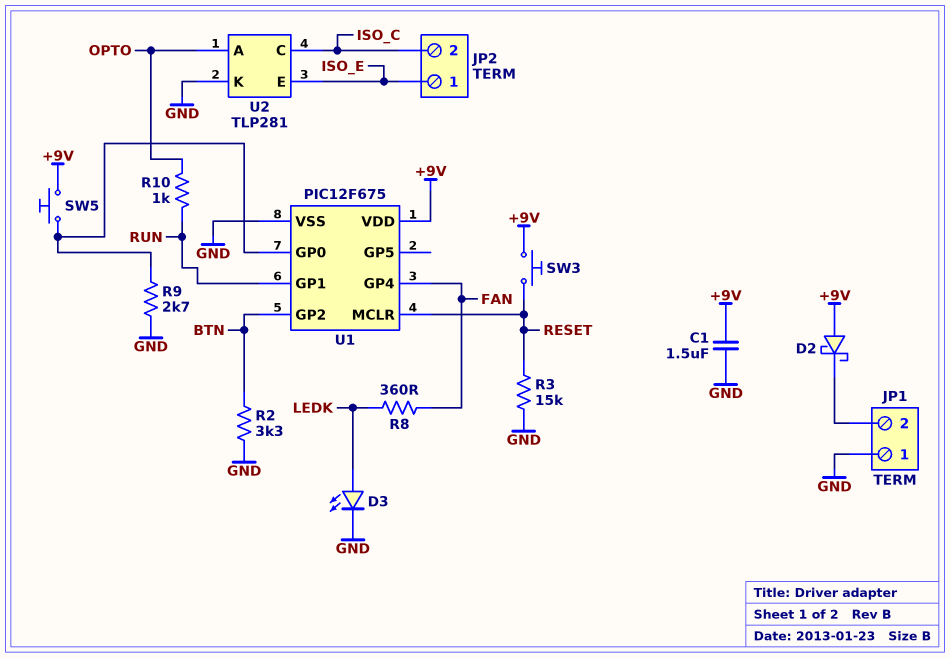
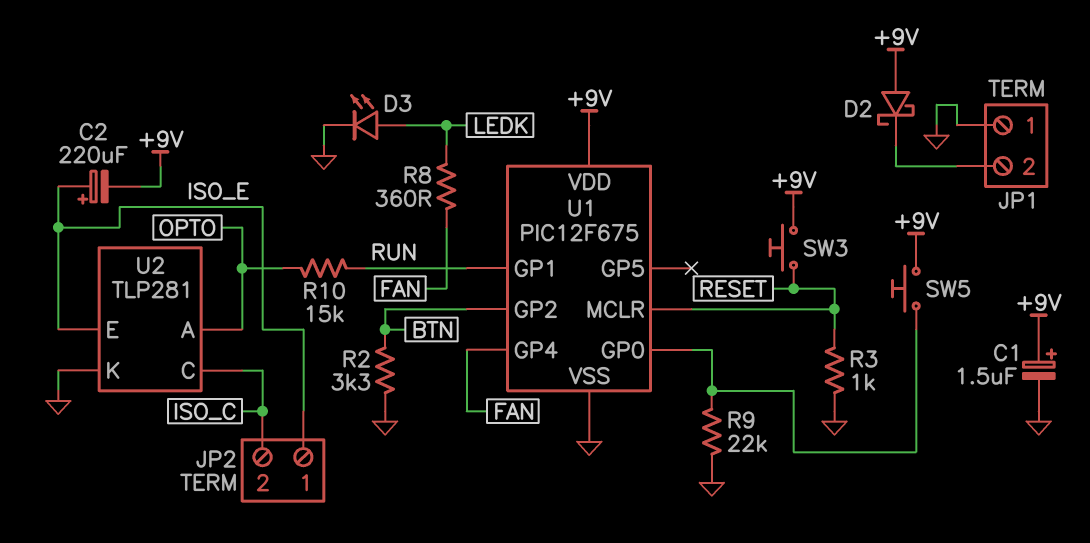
C1: 1.5uF (+9V, GND) -> 1.5uF (plus +9V, minus GND)
C2: none -> 220uF (plus ISO_E, minus +9V)
R3: 15k (GND, RESET) -> 1k (GND, RESET)
R9: 2.7k (GND, U1/GP0) -> 22k (GND, U1/GP0)
R10: 1k (OPTO, RUN) -> 15k (OPTO, RUN)

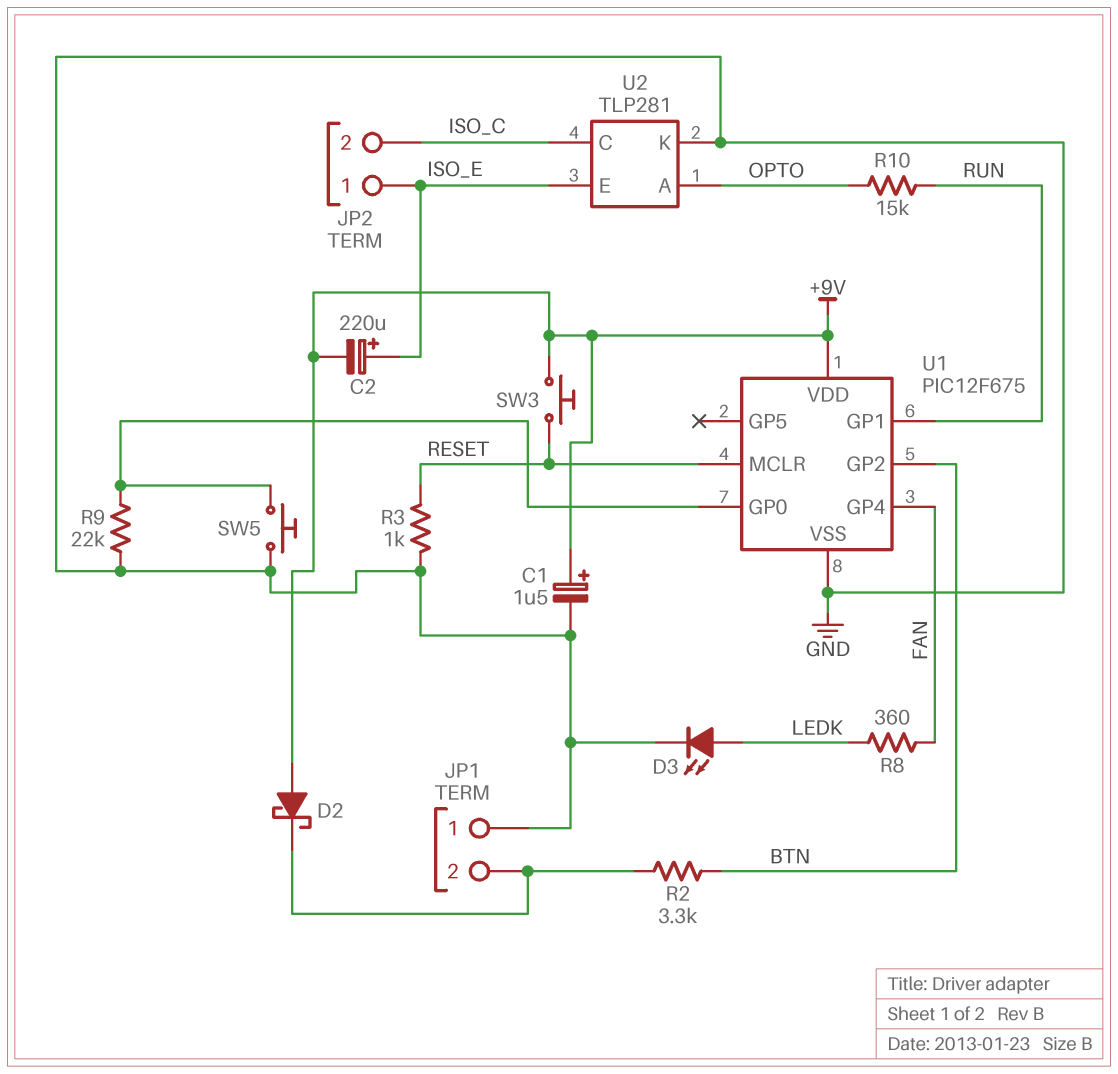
R2: 3.3k (BTN, GND) -> 3.3k (BTN, JP1/2)
SW5: button (+9V, U1/GP0) -> button (GND, U1/GP0)

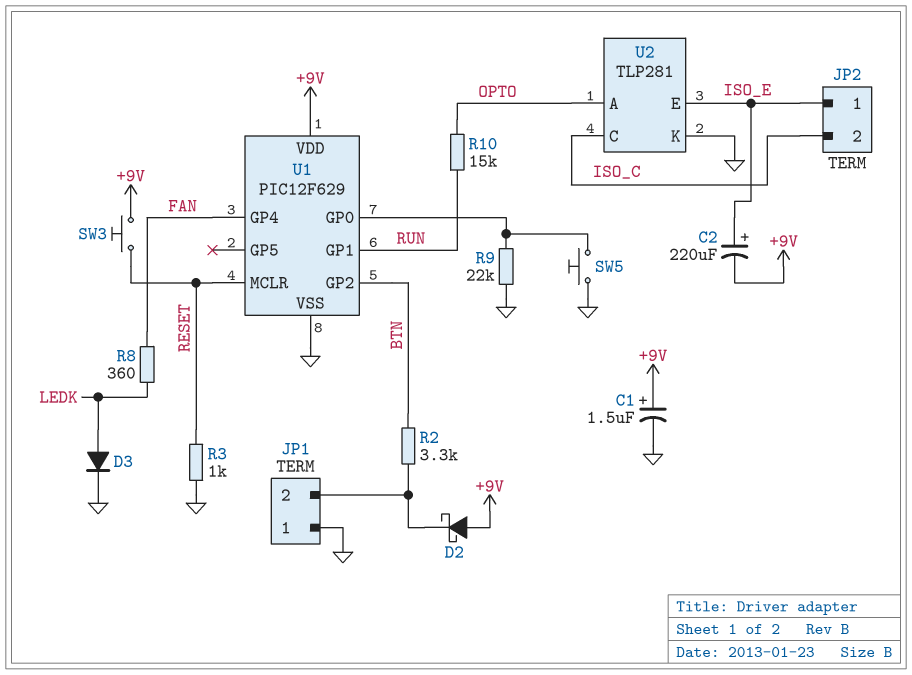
D3: LED (A LEDK, K GND) -> diode (A LEDK, K GND)
U1: PIC12F675 -> PIC12F629

